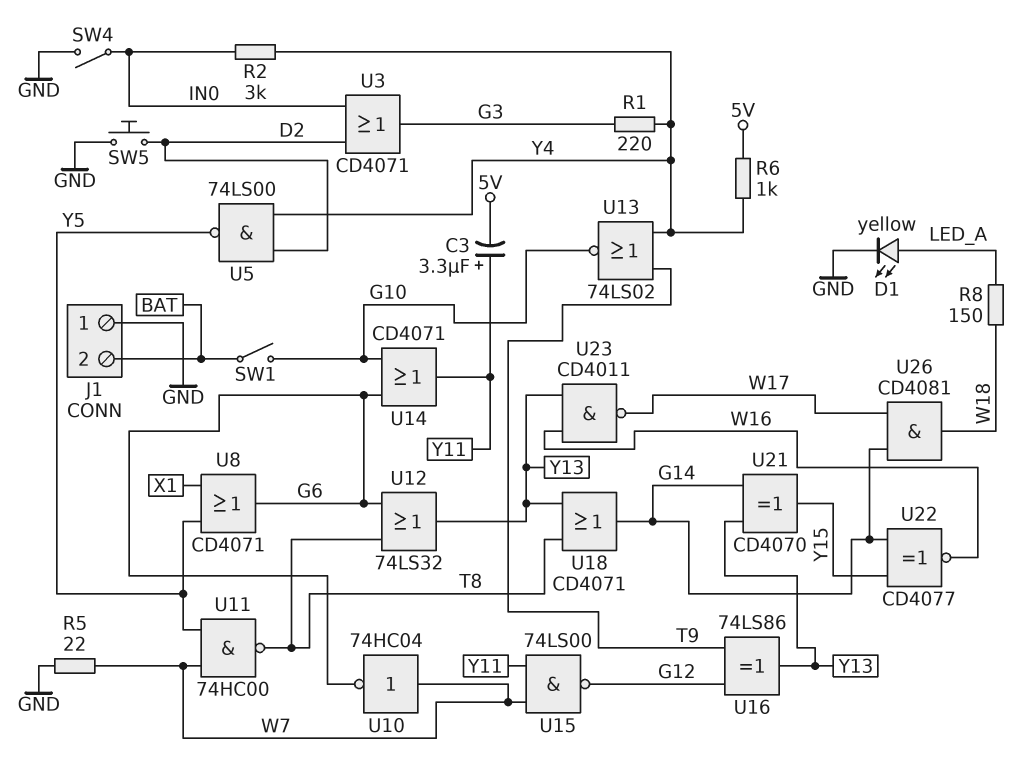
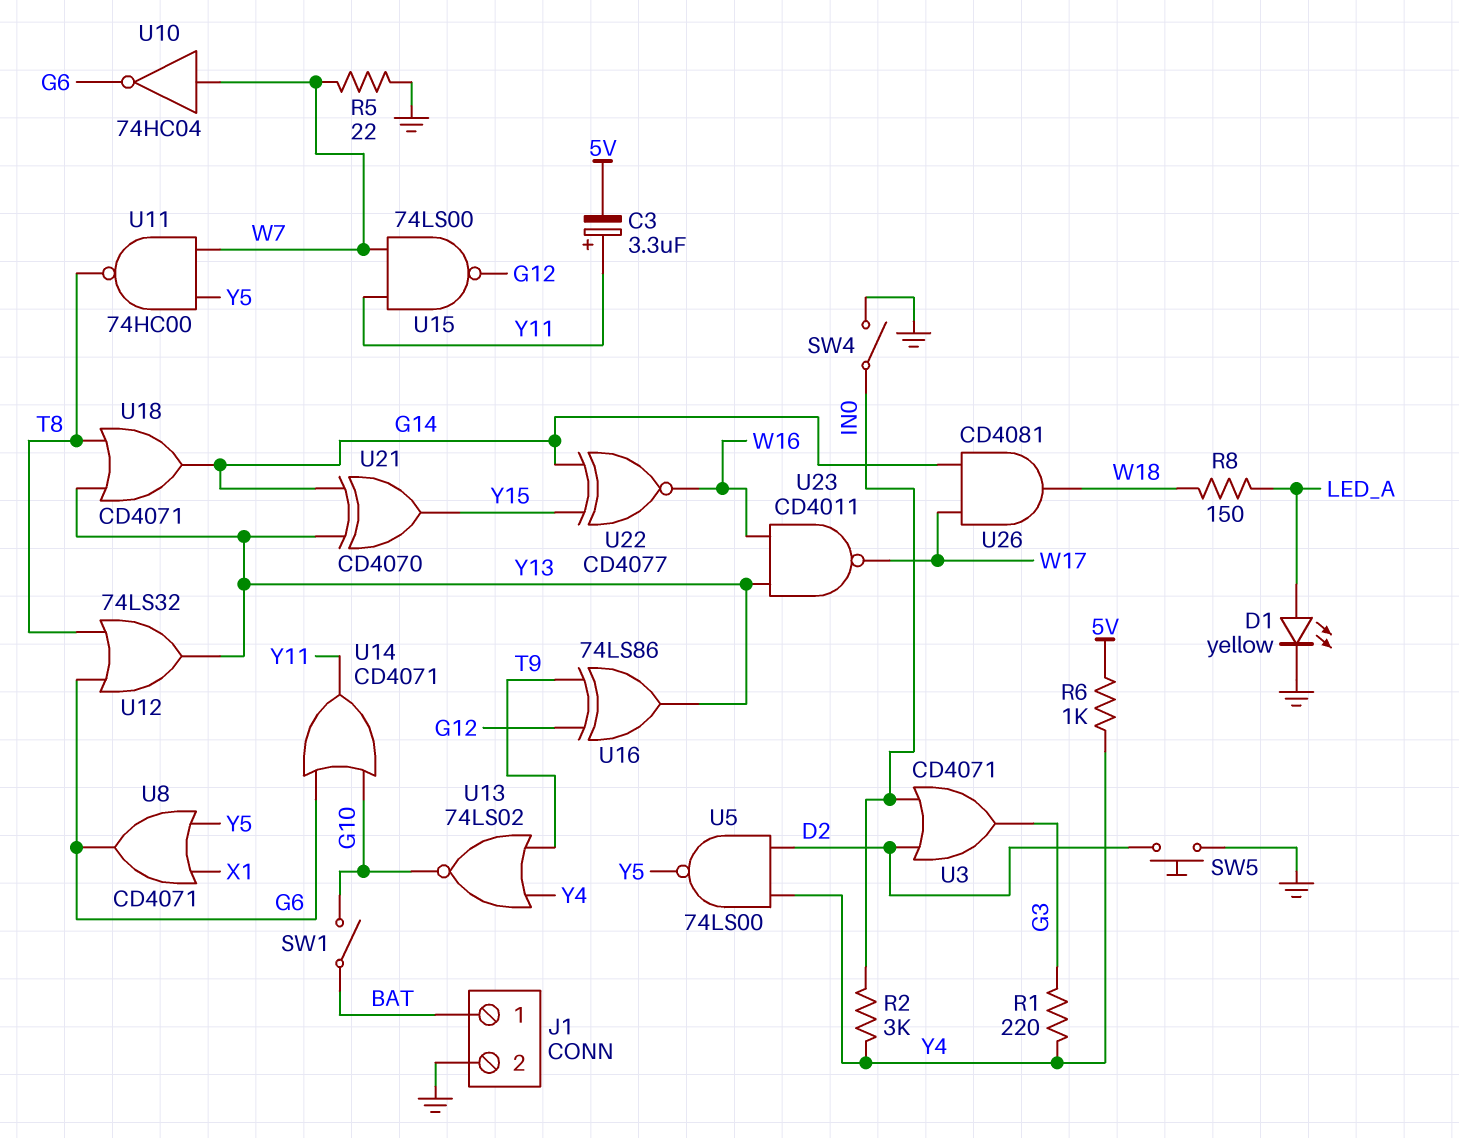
J1 pin 1: GND -> BAT
J1 pin 2: BAT -> GND

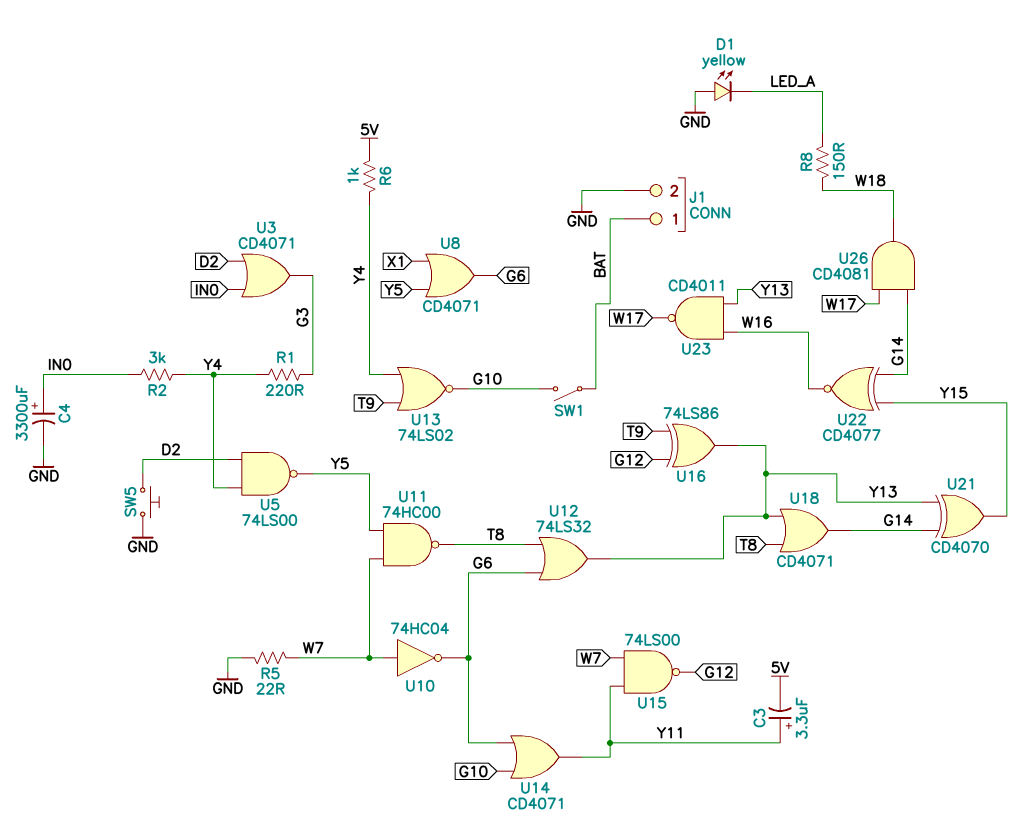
C4: none -> 3300uF (plus IN0, minus GND)
D1: LED yellow (A LED_A, K GND) -> LED yellow (A GND, K LED_A)
SW4: switch (GND, IN0) -> none

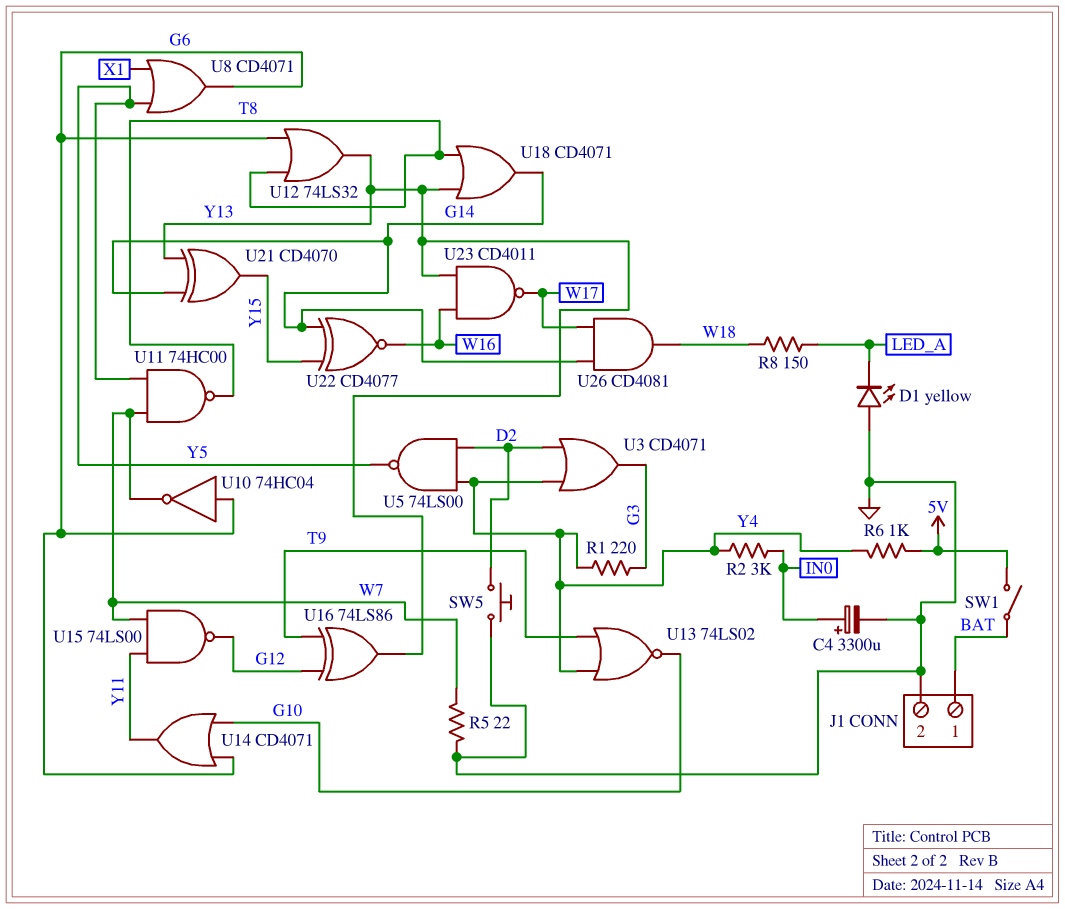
C3: 3.3uF (plus Y11, minus 5V) -> none
SW1: switch (BAT, G10) -> switch (5V, BAT)
U3: OR CD4071 (in D2, in IN0, out G3) -> OR CD4071 (in D2, in Y4, out G3)
U10: NOT 74HC04 (in W7, out G6) -> NOT 74HC04 (in G6, out W7)

